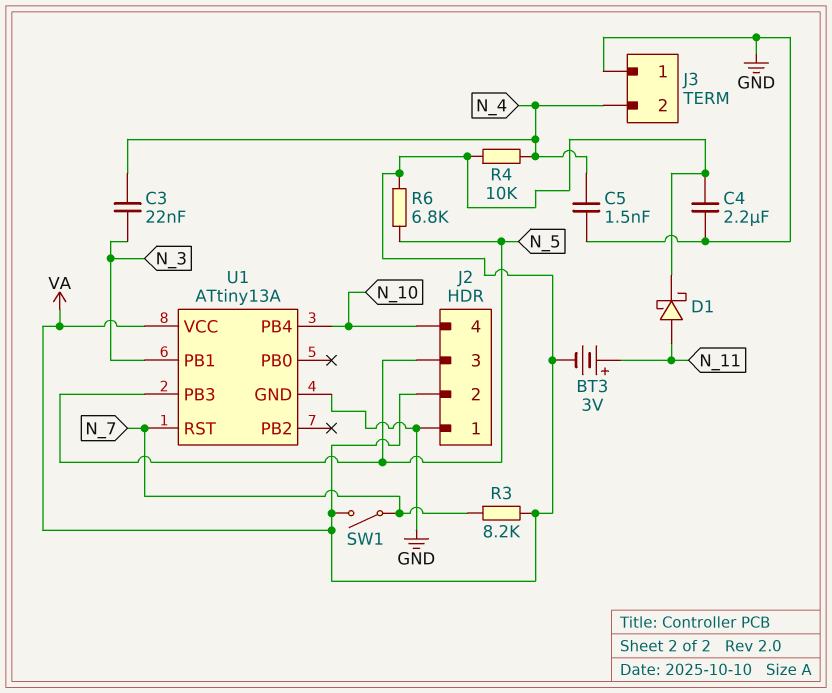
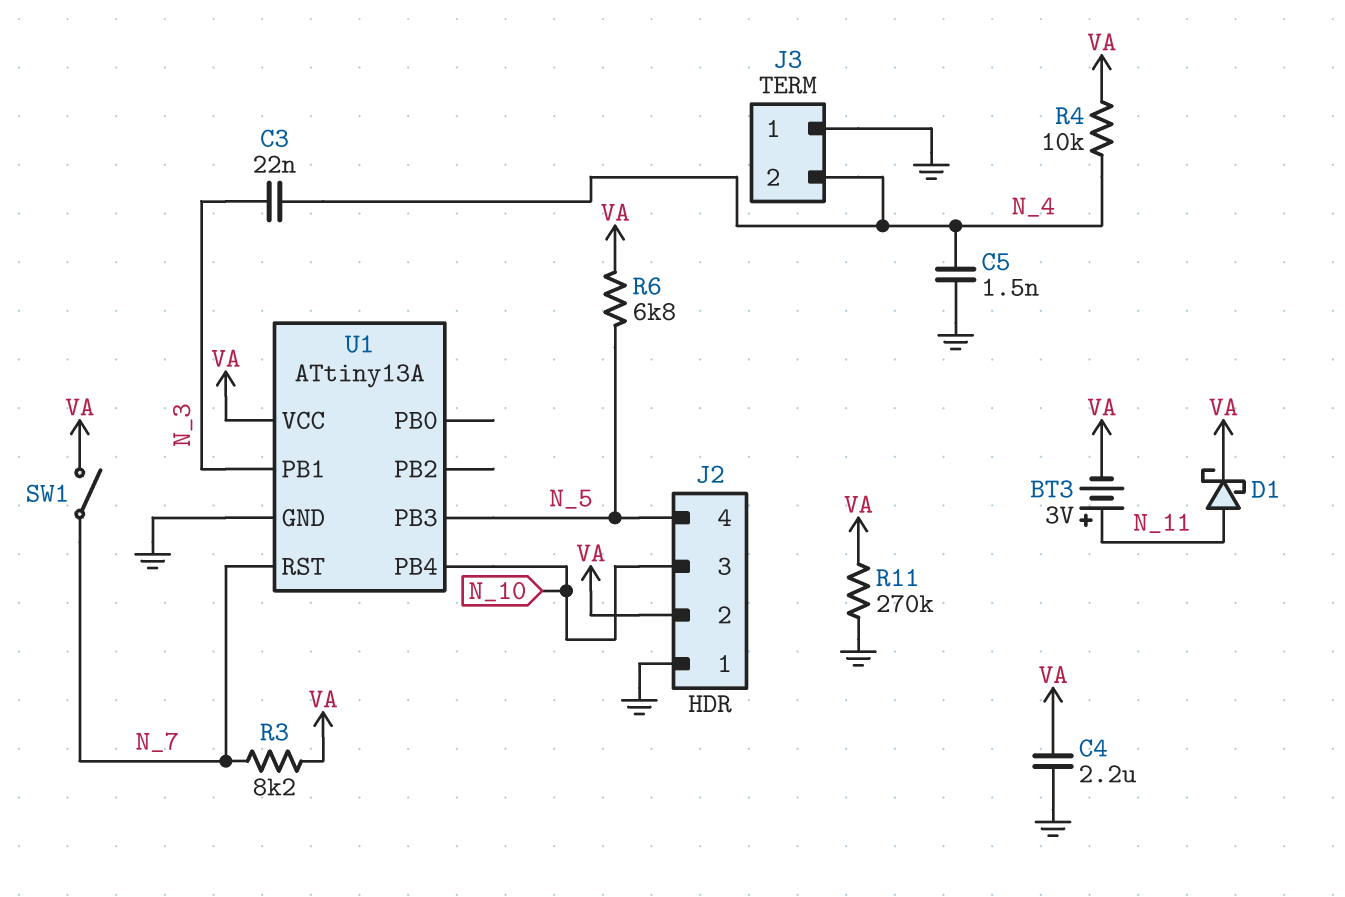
J2 pin 3: N_5 -> N_10
J2 pin 4: N_10 -> N_5
R11: none -> 270k (GND, VA)

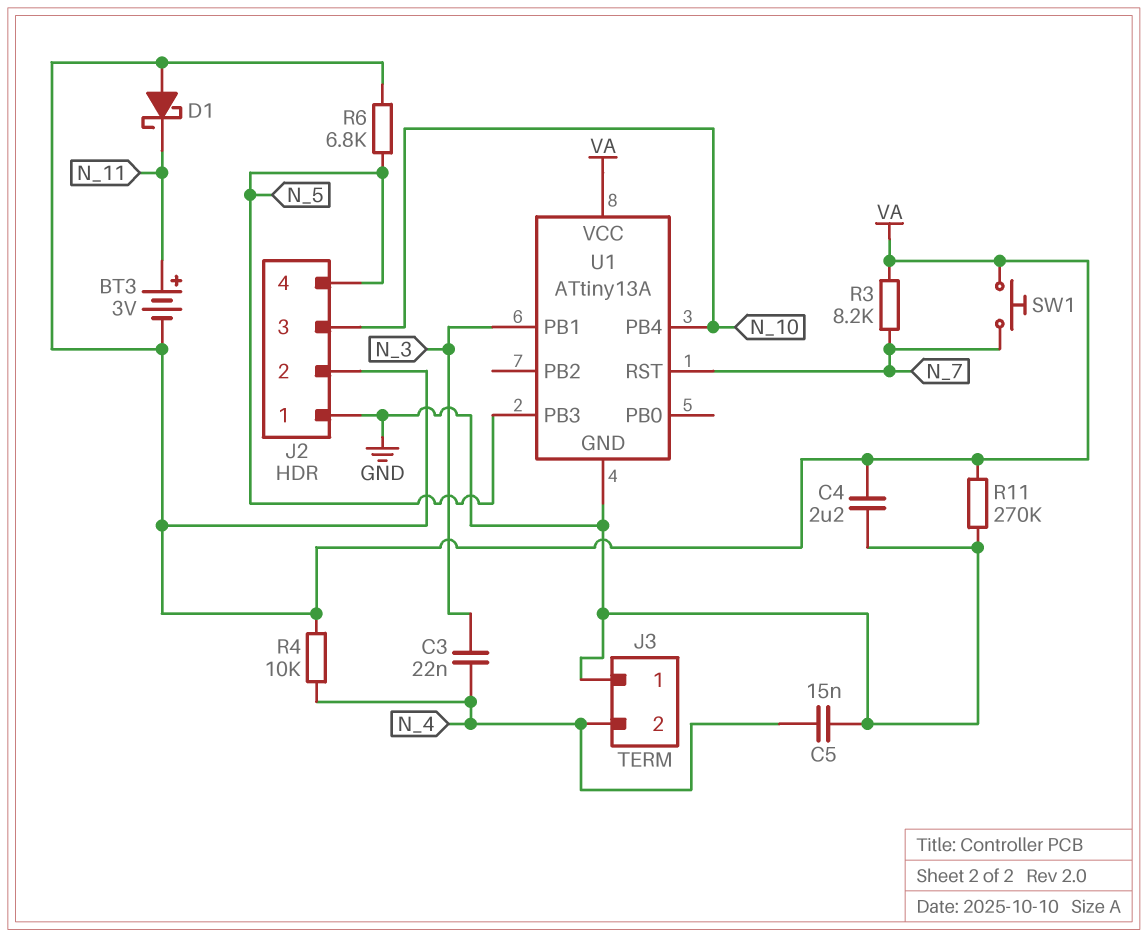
C5: 1.5nF (GND, N_4) -> 15nF (GND, N_4)
D1: schottky (A N_11, K VA) -> schottky (A VA, K N_11)
SW1: switch (N_7, VA) -> button (N_7, VA)

